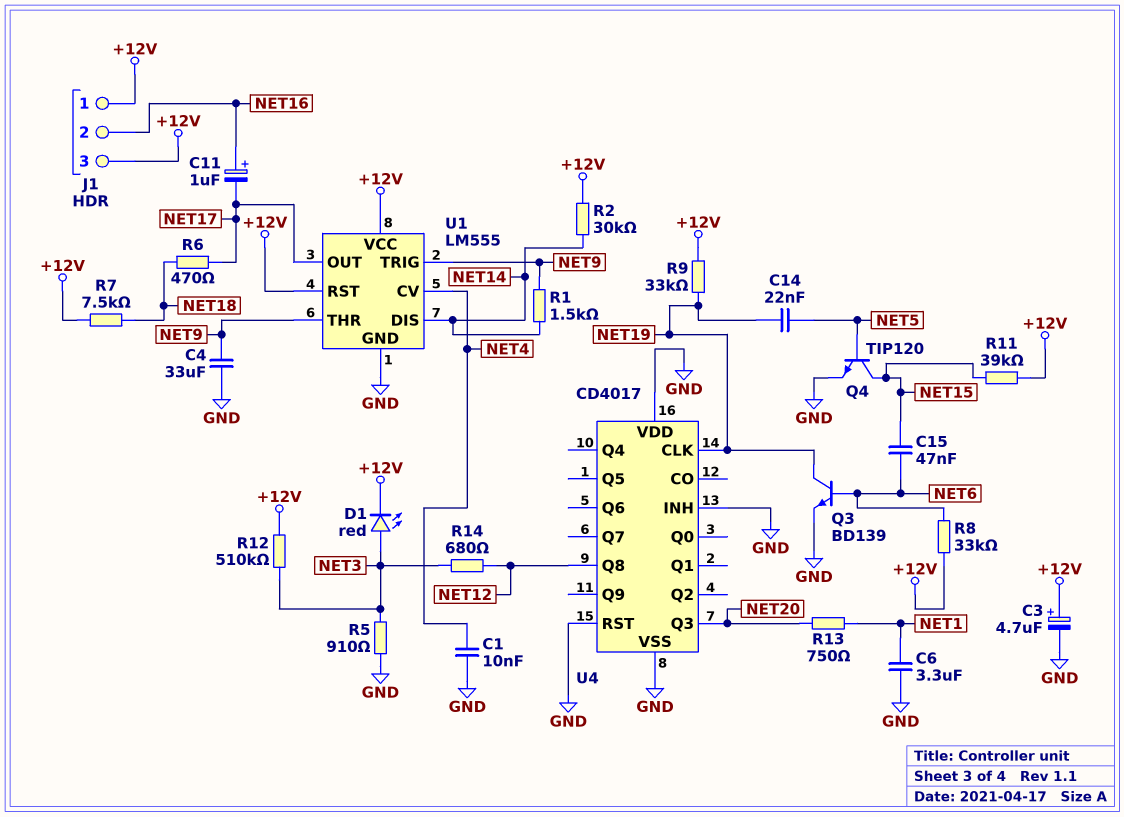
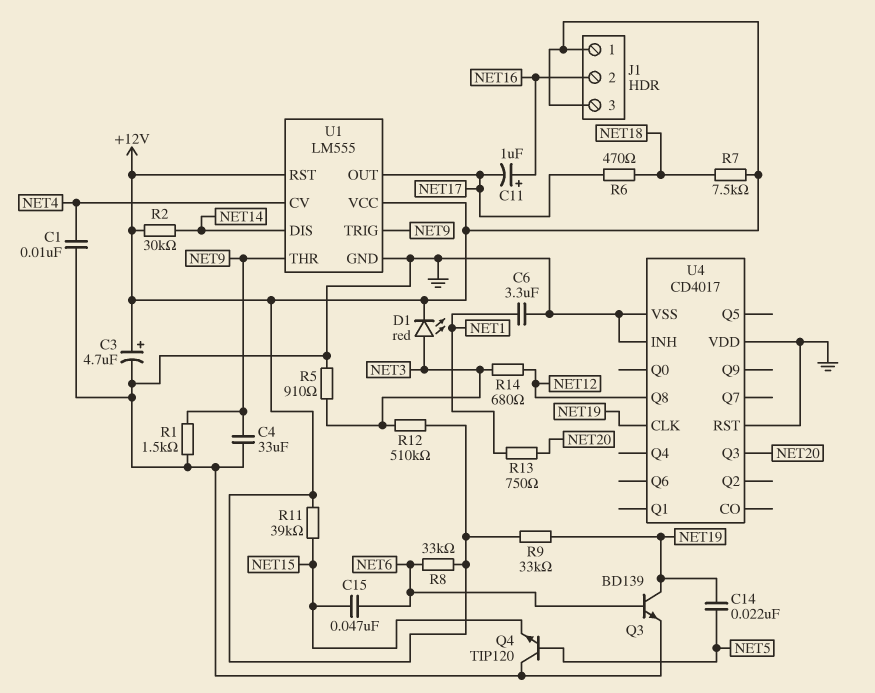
Q4: NPN TIP120 (B NET5, C NET15, E GND) -> NPN TIP120 (B NET5, C GND, E NET15)
R1: 1.5k (NET9, NET14) -> 1.5k (GND, NET9)

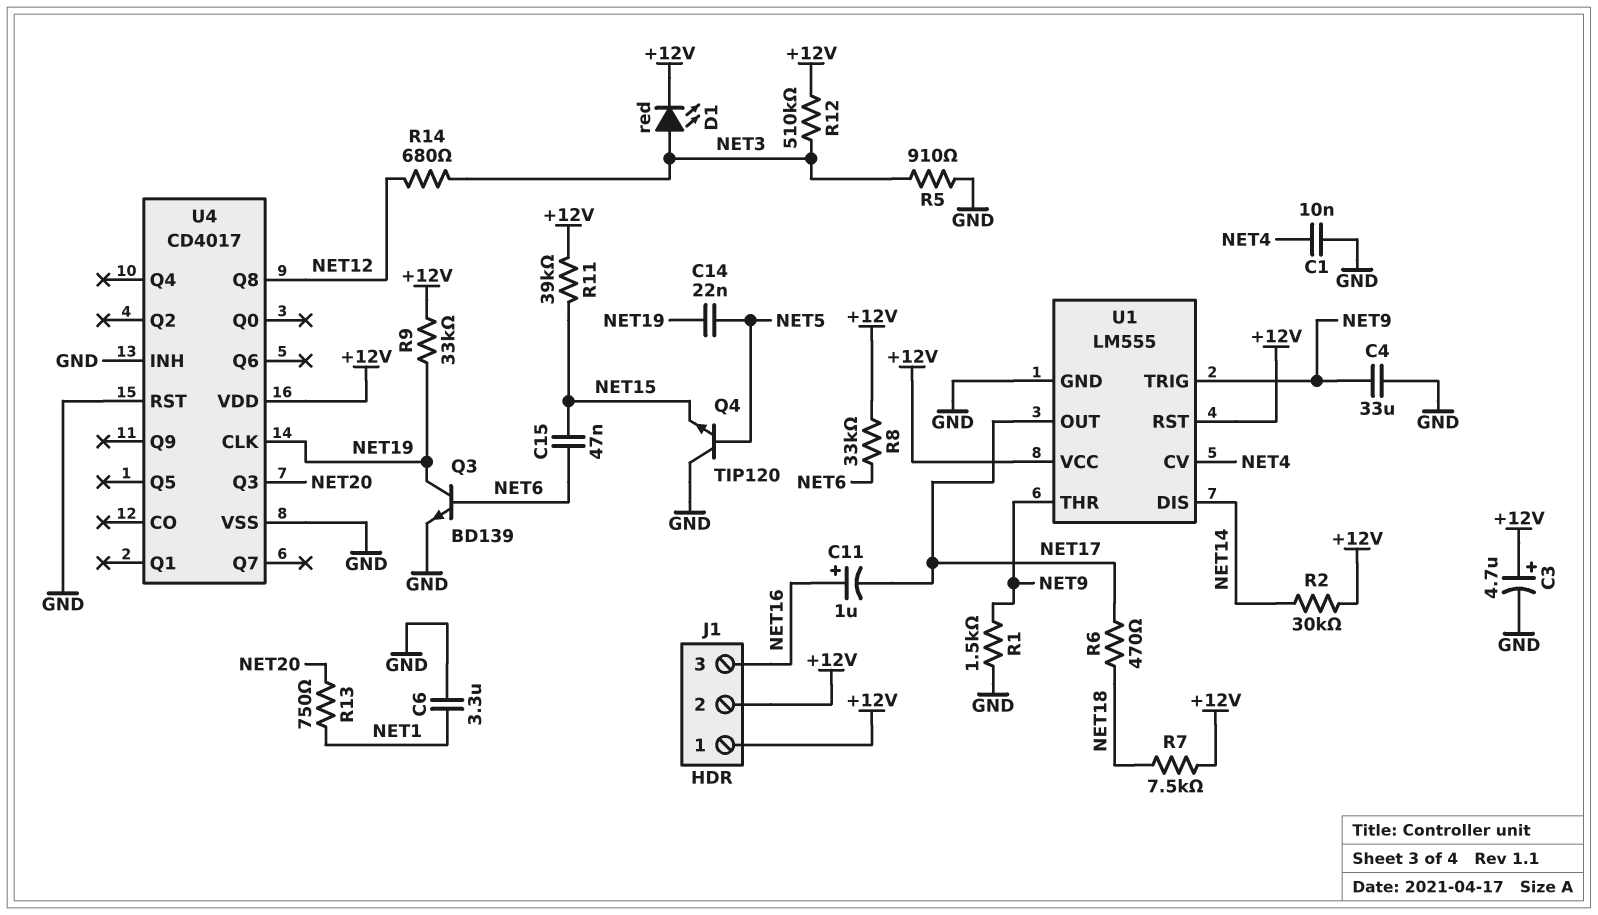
J1 pin 2: NET16 -> +12V
J1 pin 3: +12V -> NET16
U4 pin VDD: GND -> +12V

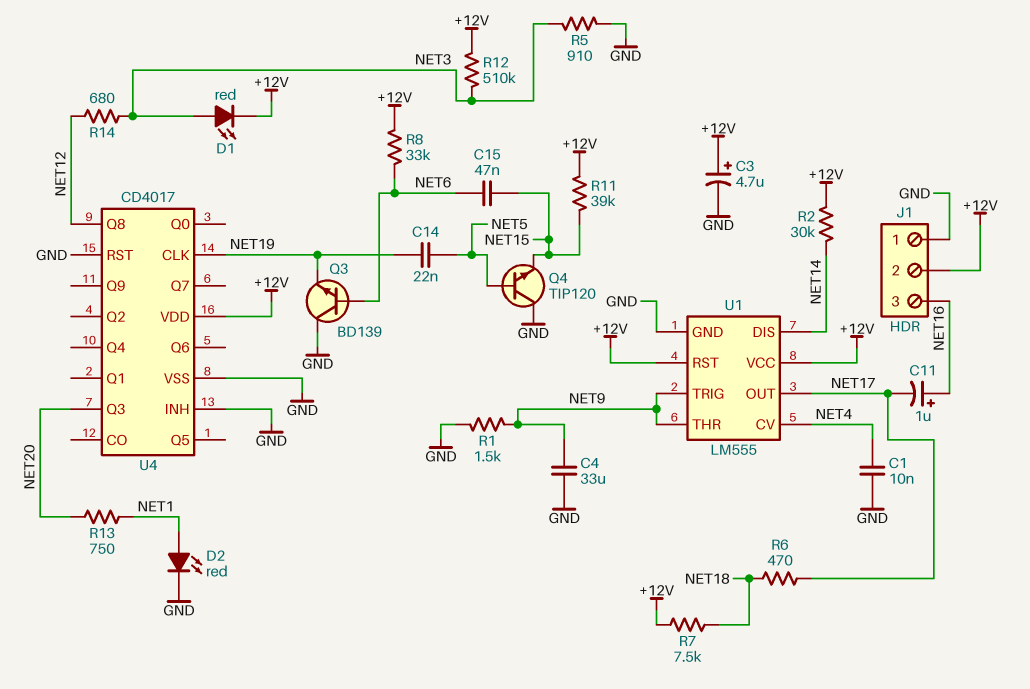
C6: 3.3uF (GND, NET1) -> none
D2: none -> LED red (A NET1, K GND)
J1 pin 1: +12V -> GND
Q3: NPN BD139 (B NET6, C NET19, E GND) -> NPN BD139 (B NET6, C GND, E NET19)
R9: 33k (+12V, NET19) -> none

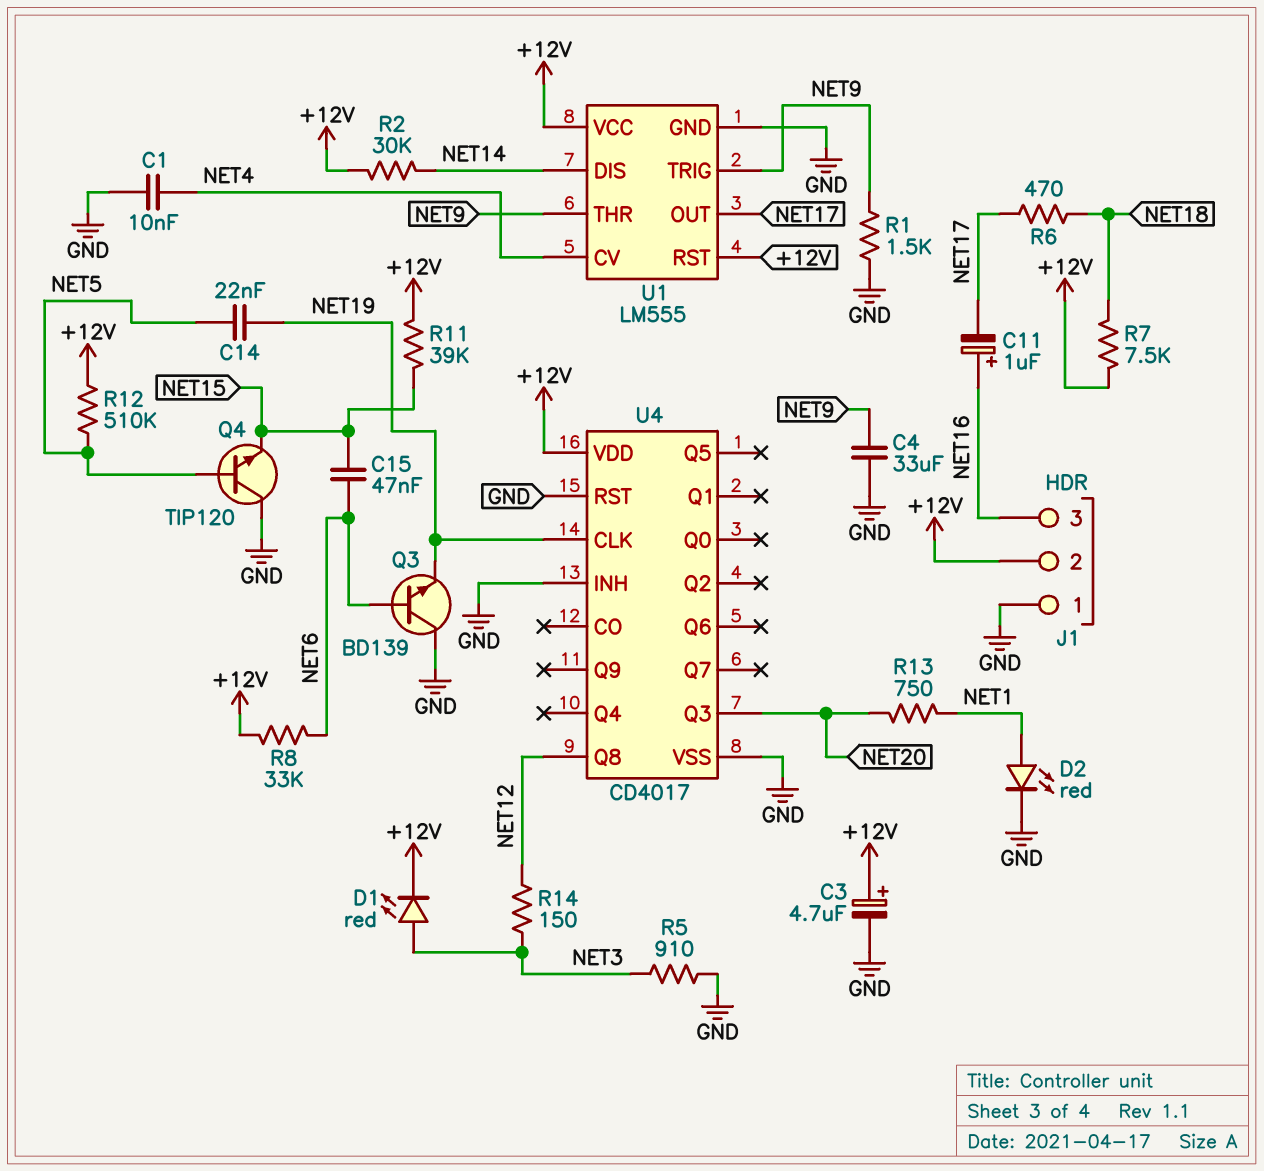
R12: 510k (+12V, NET3) -> 510k (+12V, NET5)
R14: 680 (NET3, NET12) -> 150 (NET3, NET12)

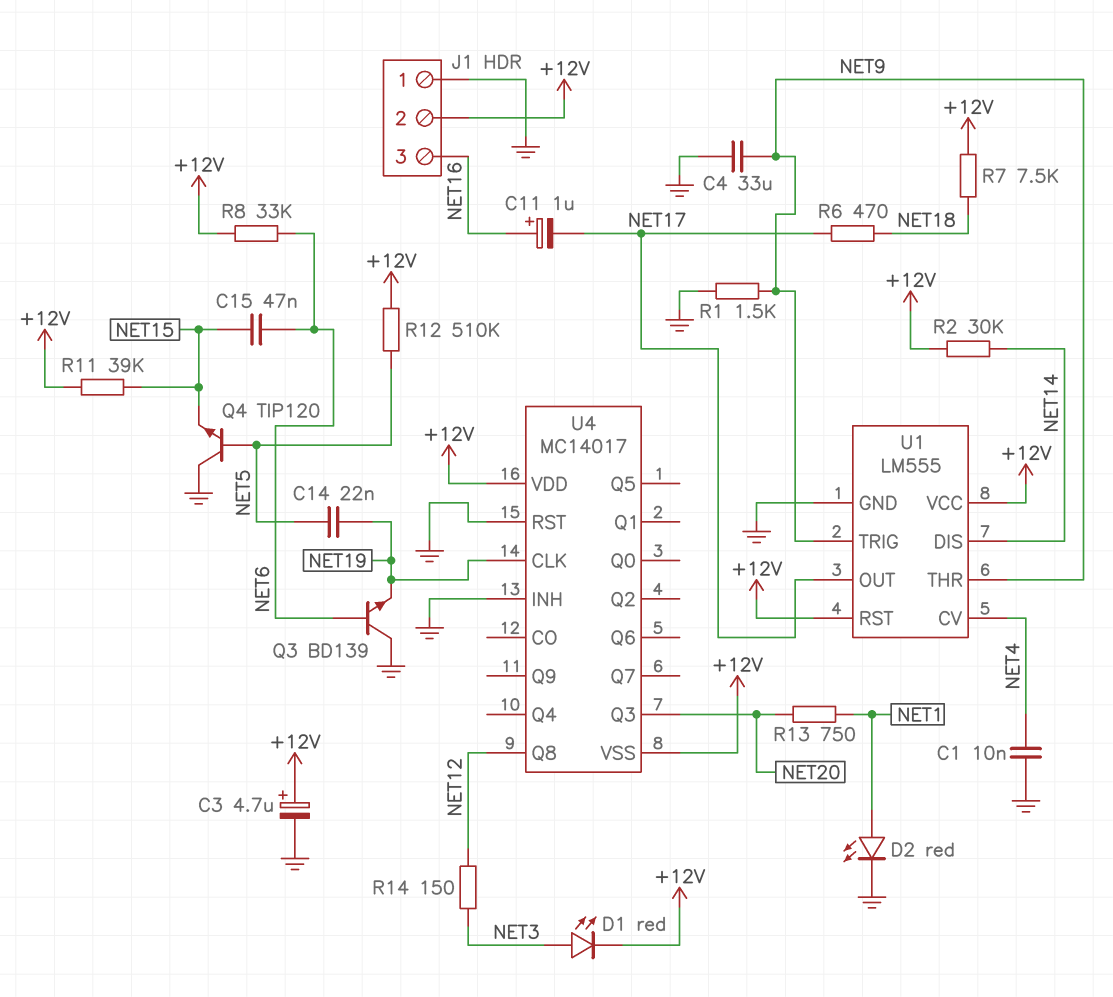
R5: 910 (GND, NET3) -> none
U4: CD4017 -> MC14017
U4 pin VSS: GND -> +12V

